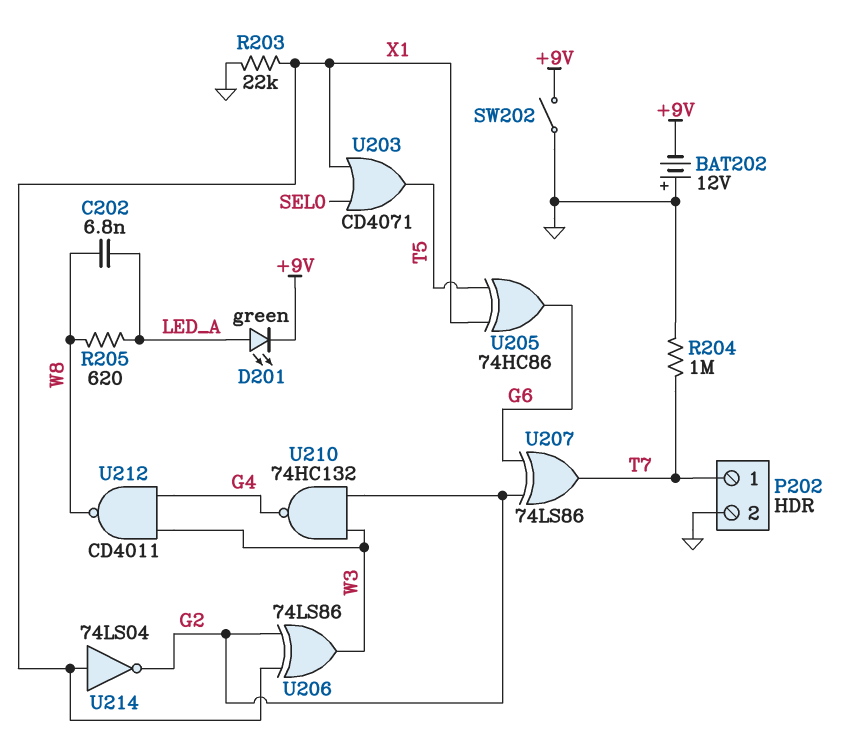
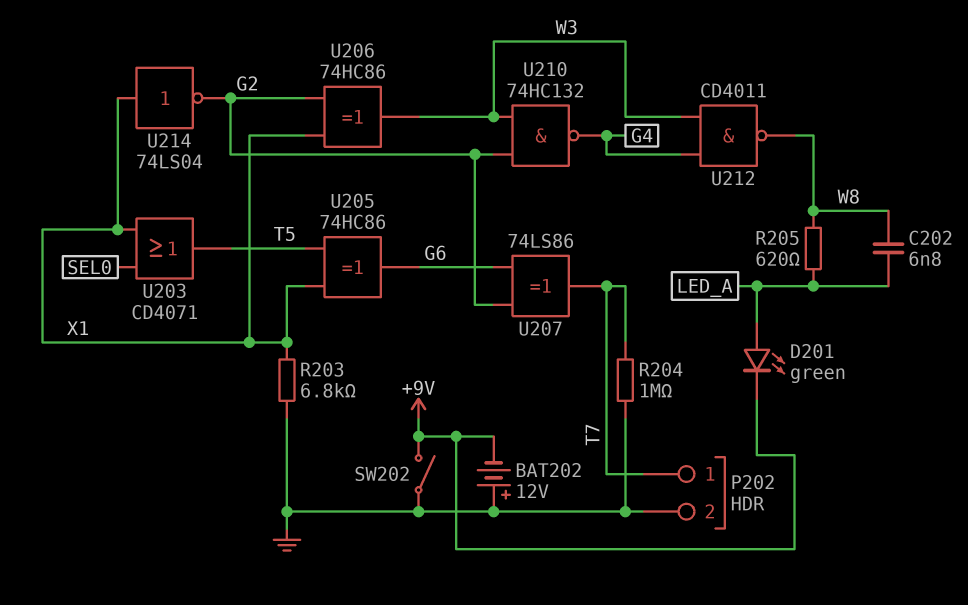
R203: 22k (GND, X1) -> 6.8k (GND, X1)
U206: XOR 74LS86 (in G2, in X1, out W3) -> XOR 74HC86 (in G2, in X1, out W3)

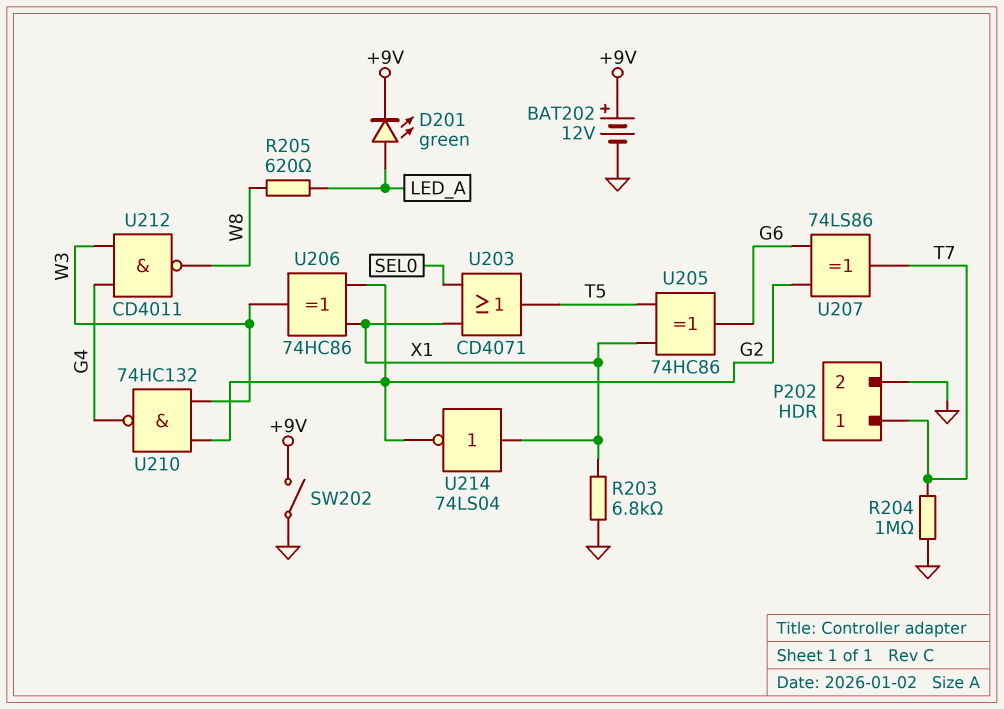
BAT202: 12V (plus GND, minus +9V) -> 12V (plus +9V, minus GND)
C202: 6.8nF (LED_A, W8) -> none

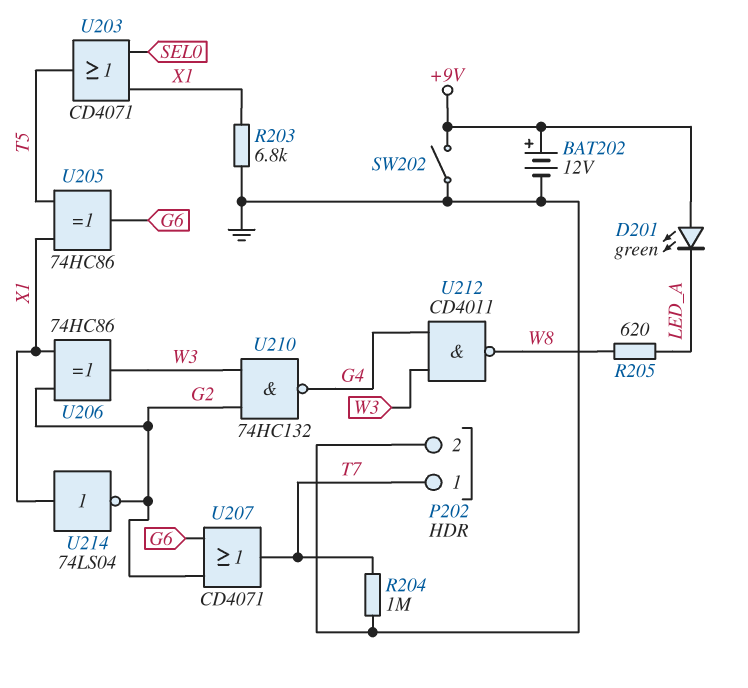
D201: LED green (A LED_A, K +9V) -> LED green (A +9V, K LED_A)
U207: XOR 74LS86 (in G2, in G6, out T7) -> OR CD4071 (in G2, in G6, out T7)

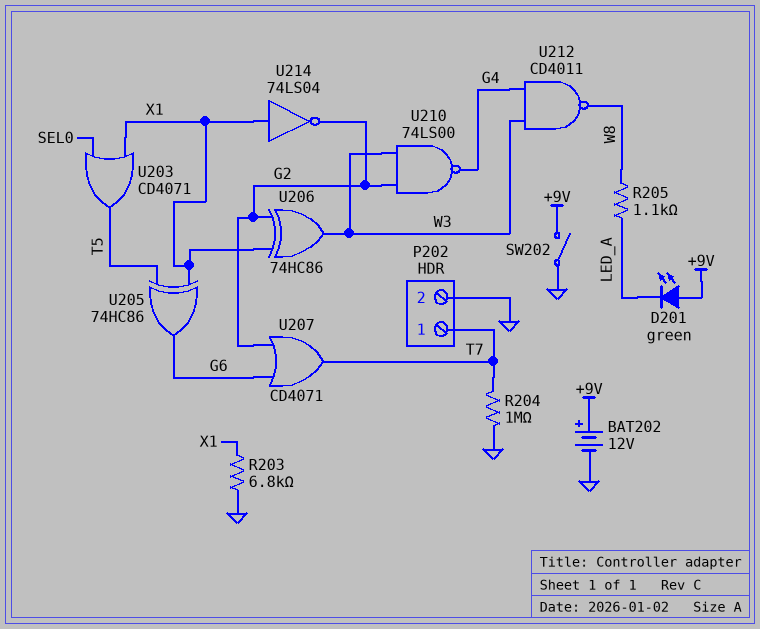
R205: 620 (LED_A, W8) -> 1.1k (LED_A, W8)
U210: NAND 74HC132 (in G2, in W3, out G4) -> NAND 74LS00 (in G2, in W3, out G4)

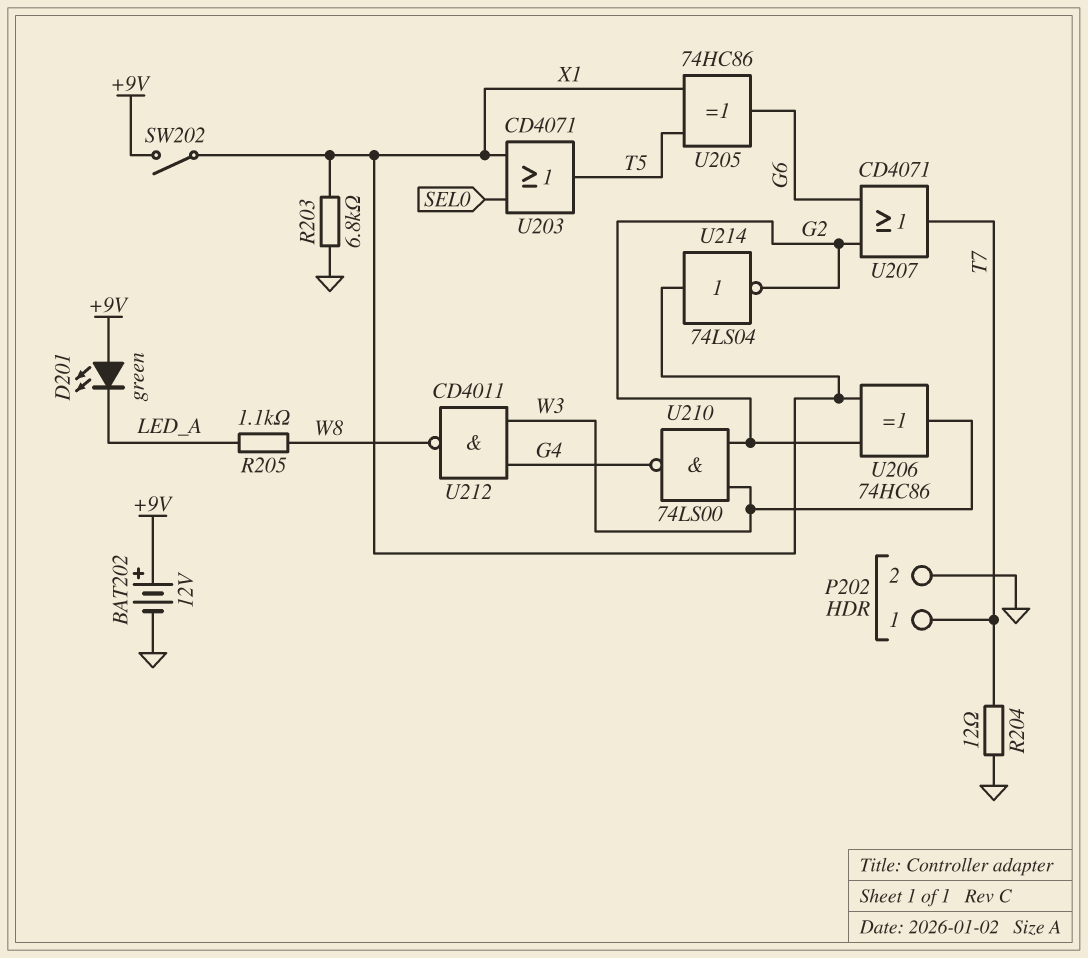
R204: 1M (GND, T7) -> 12 (GND, T7)
SW202: switch (+9V, GND) -> switch (+9V, X1)

